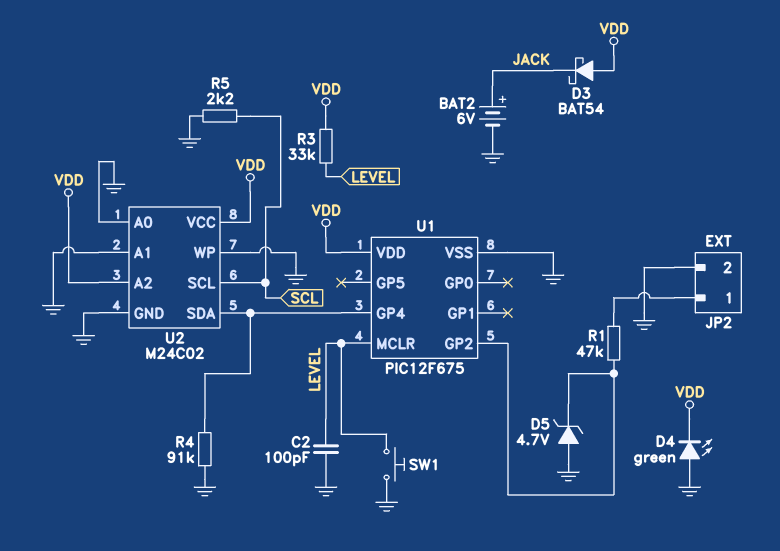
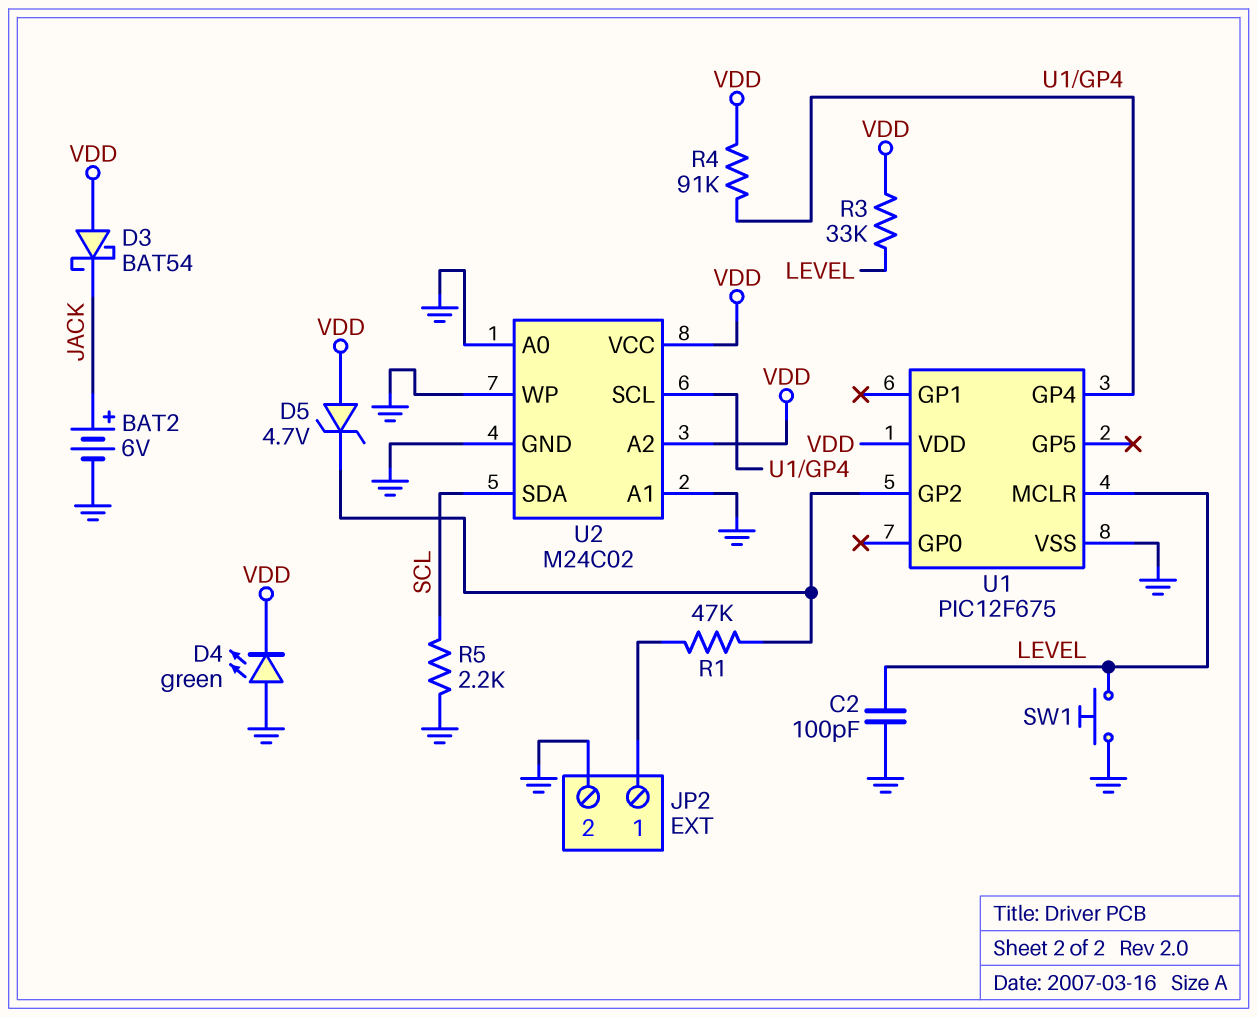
D5: zener 4.7V (A GND, K U1/GP2) -> zener 4.7V (A VDD, K U1/GP2)
R4: 91k (GND, U1/GP4) -> 91k (U1/GP4, VDD)
U2 pin SCL: SCL -> U1/GP4
U2 pin SDA: U1/GP4 -> SCL

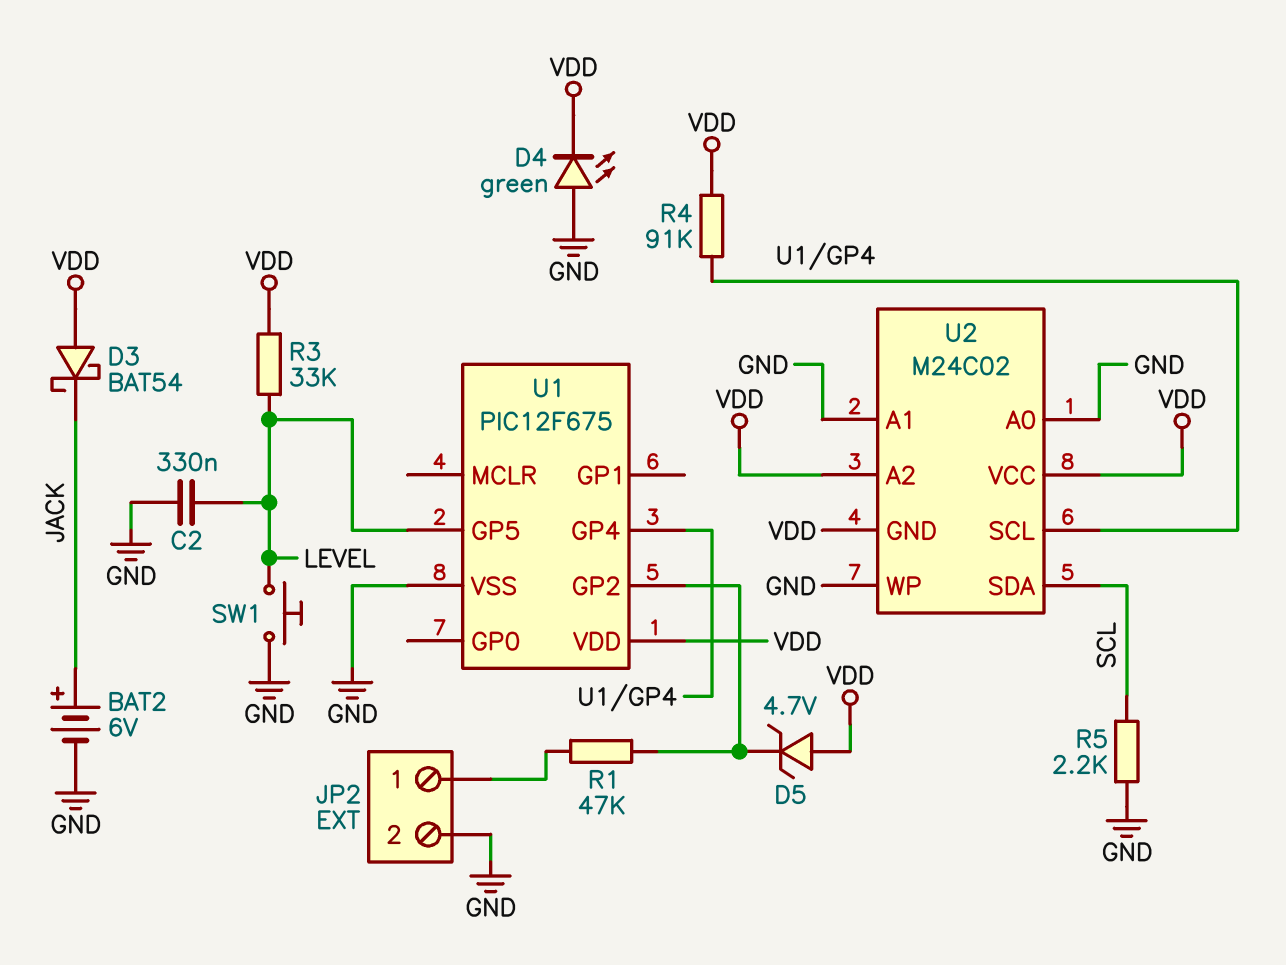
C2: 100pF (GND, LEVEL) -> 330nF (GND, LEVEL)
U1 pin GP5: none -> LEVEL
U1 pin MCLR: LEVEL -> none
U2 pin GND: GND -> VDD

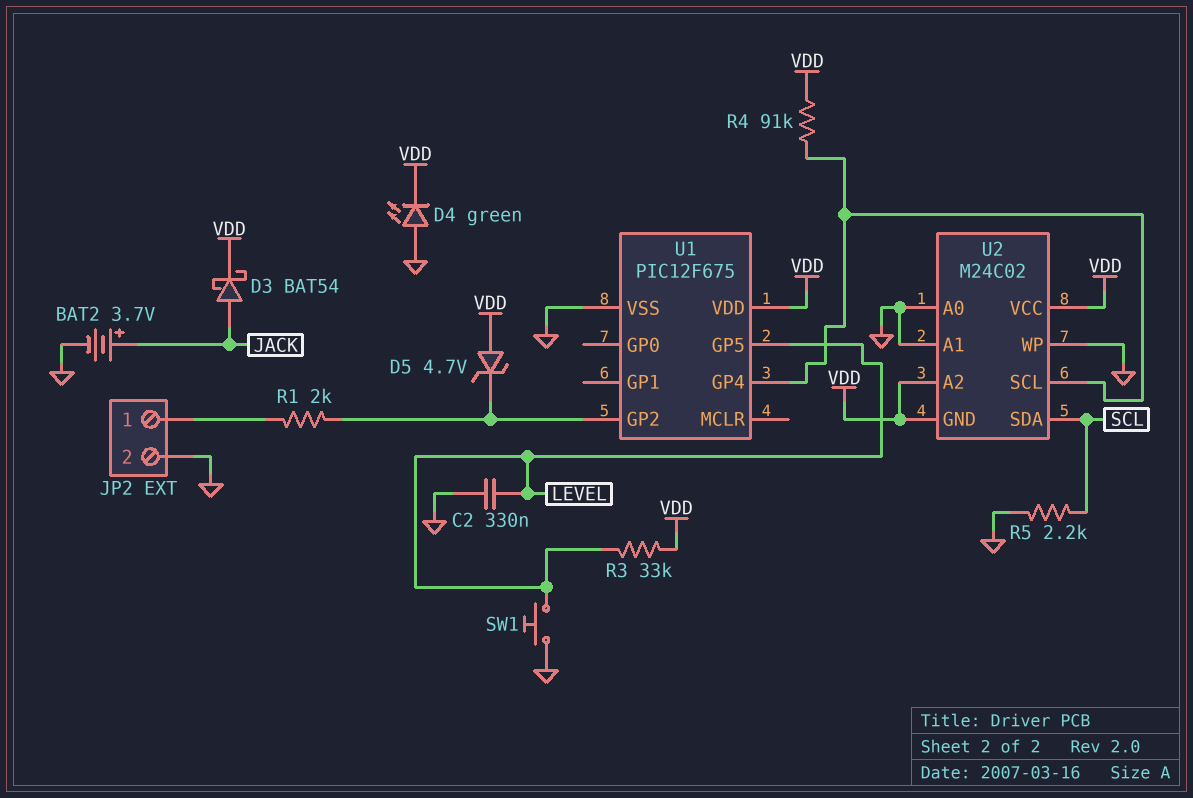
BAT2: 6V (plus JACK, minus GND) -> 3.7V (plus JACK, minus GND)
D3: schottky BAT54 (A VDD, K JACK) -> schottky BAT54 (A JACK, K VDD)
R1: 47k (JP2/1, U1/GP2) -> 2k (JP2/1, U1/GP2)

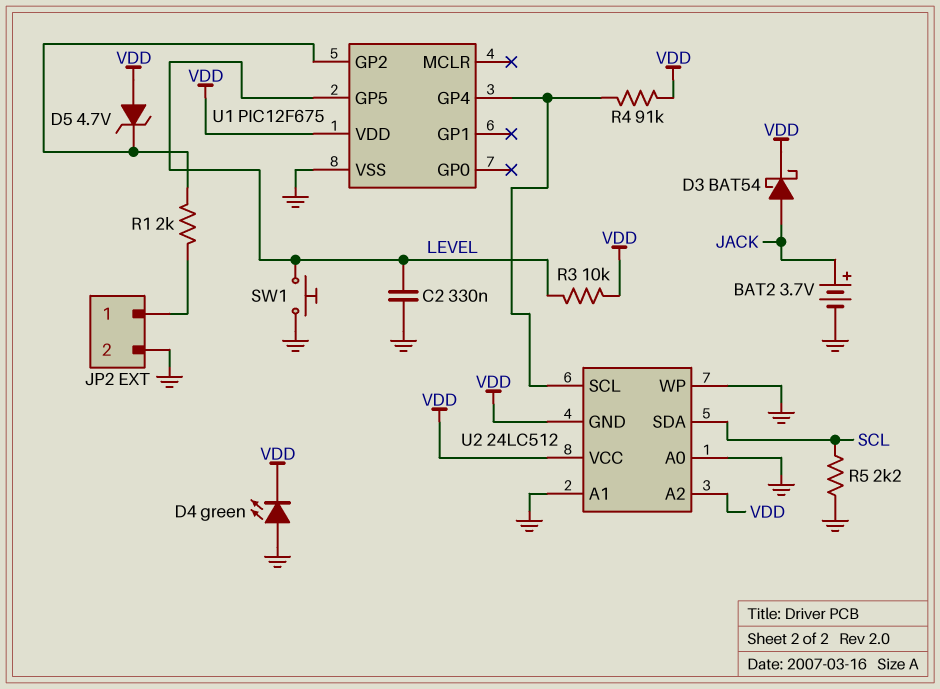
R3: 33k (LEVEL, VDD) -> 10k (LEVEL, VDD)
U2: M24C02 -> 24LC512

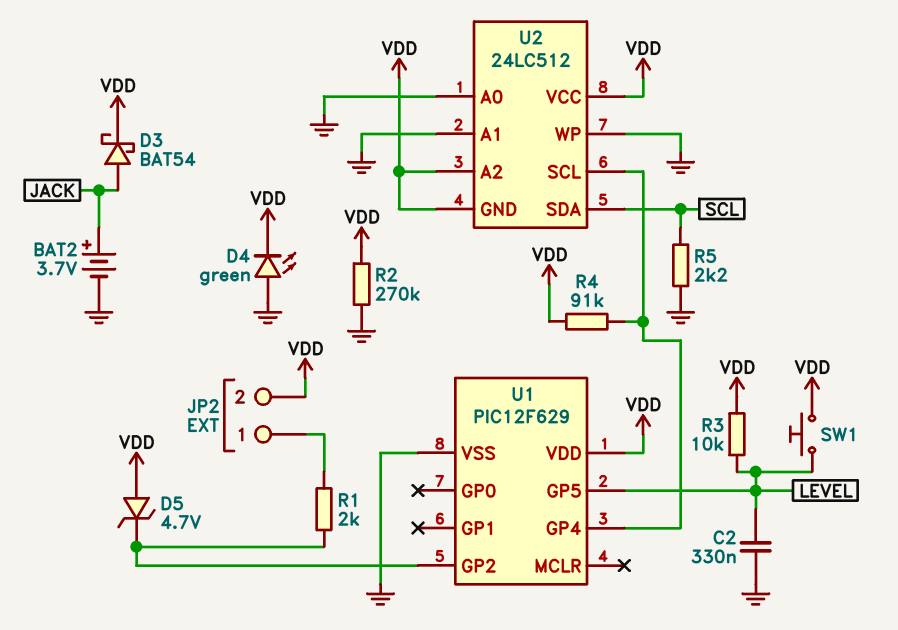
JP2 pin 2: GND -> VDD
R2: none -> 270k (GND, VDD)
SW1: button (GND, LEVEL) -> button (LEVEL, VDD)
U1: PIC12F675 -> PIC12F629

